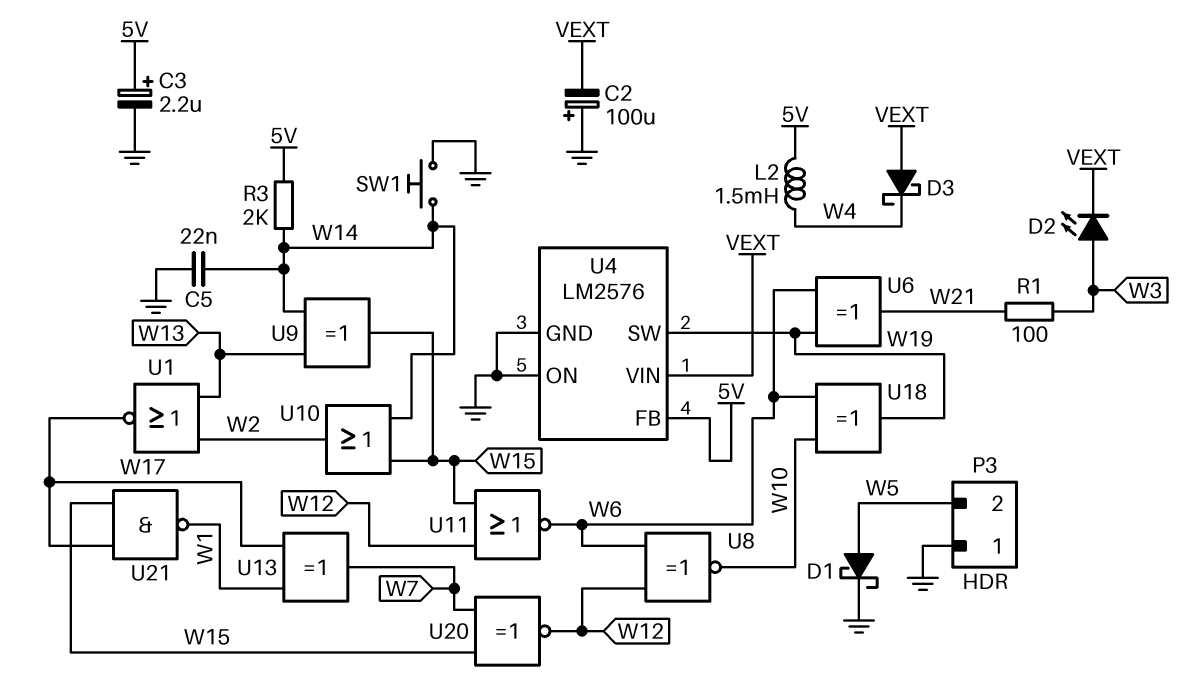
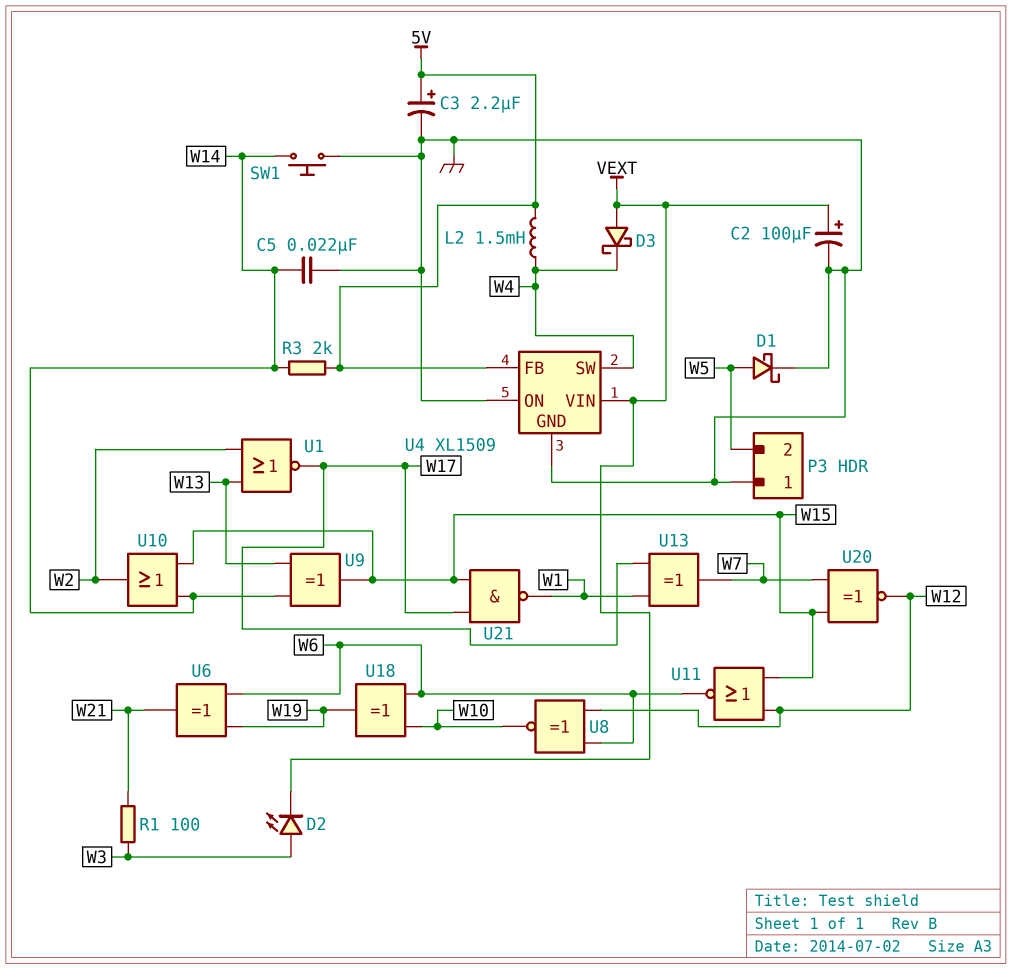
C2: 100uF (plus GND, minus VEXT) -> 100uF (plus VEXT, minus GND)
U4: LM2576 -> XL1509
U4 pin SW: W19 -> W4

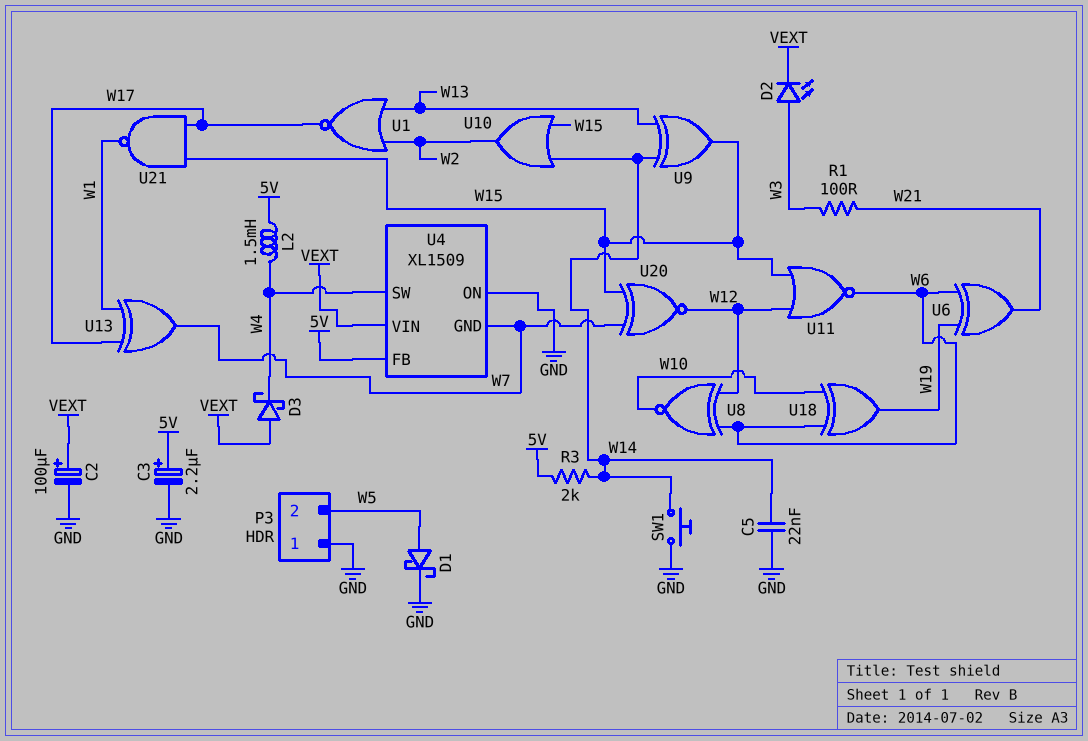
U4 pin GND: GND -> W7

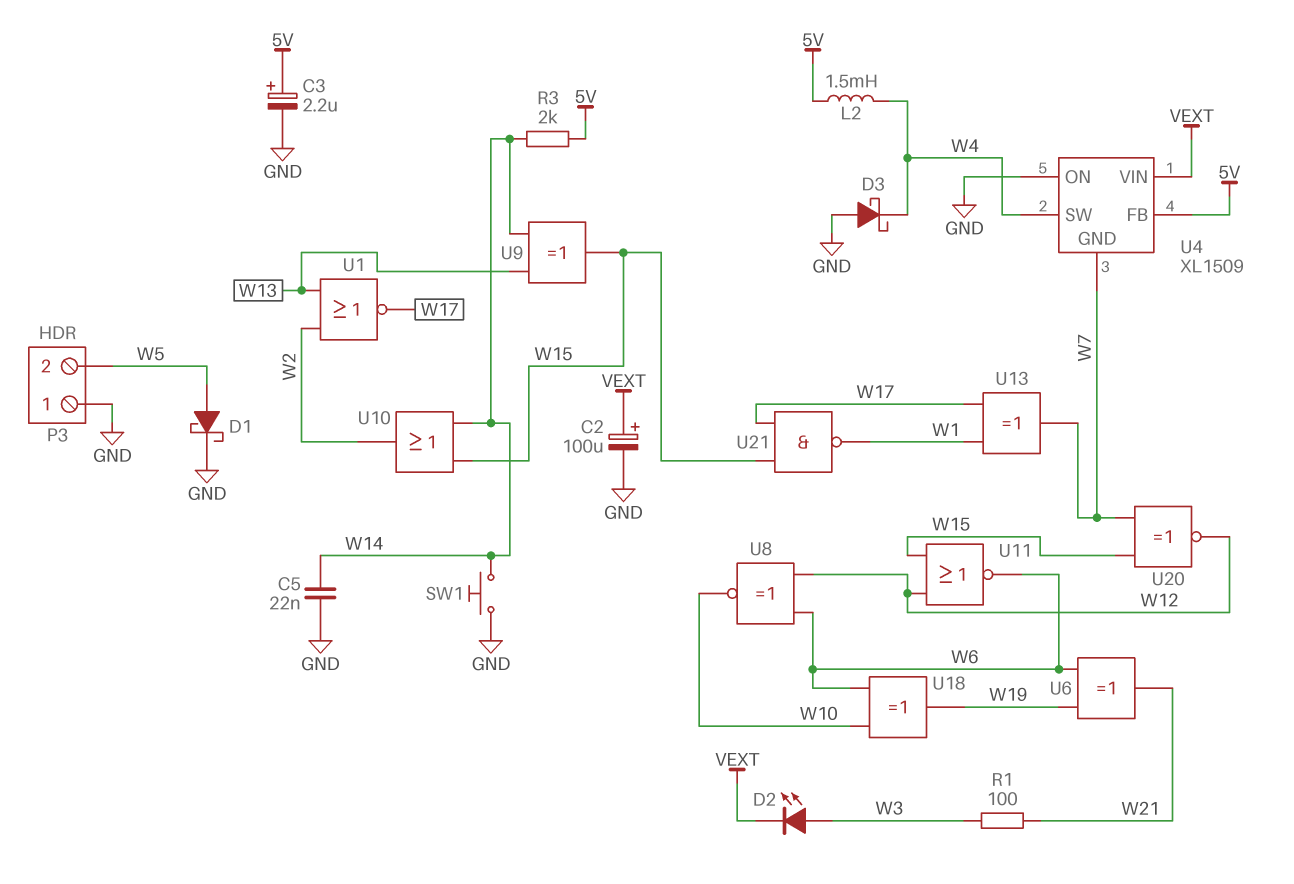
D3: schottky (A VEXT, K W4) -> schottky (A GND, K W4)

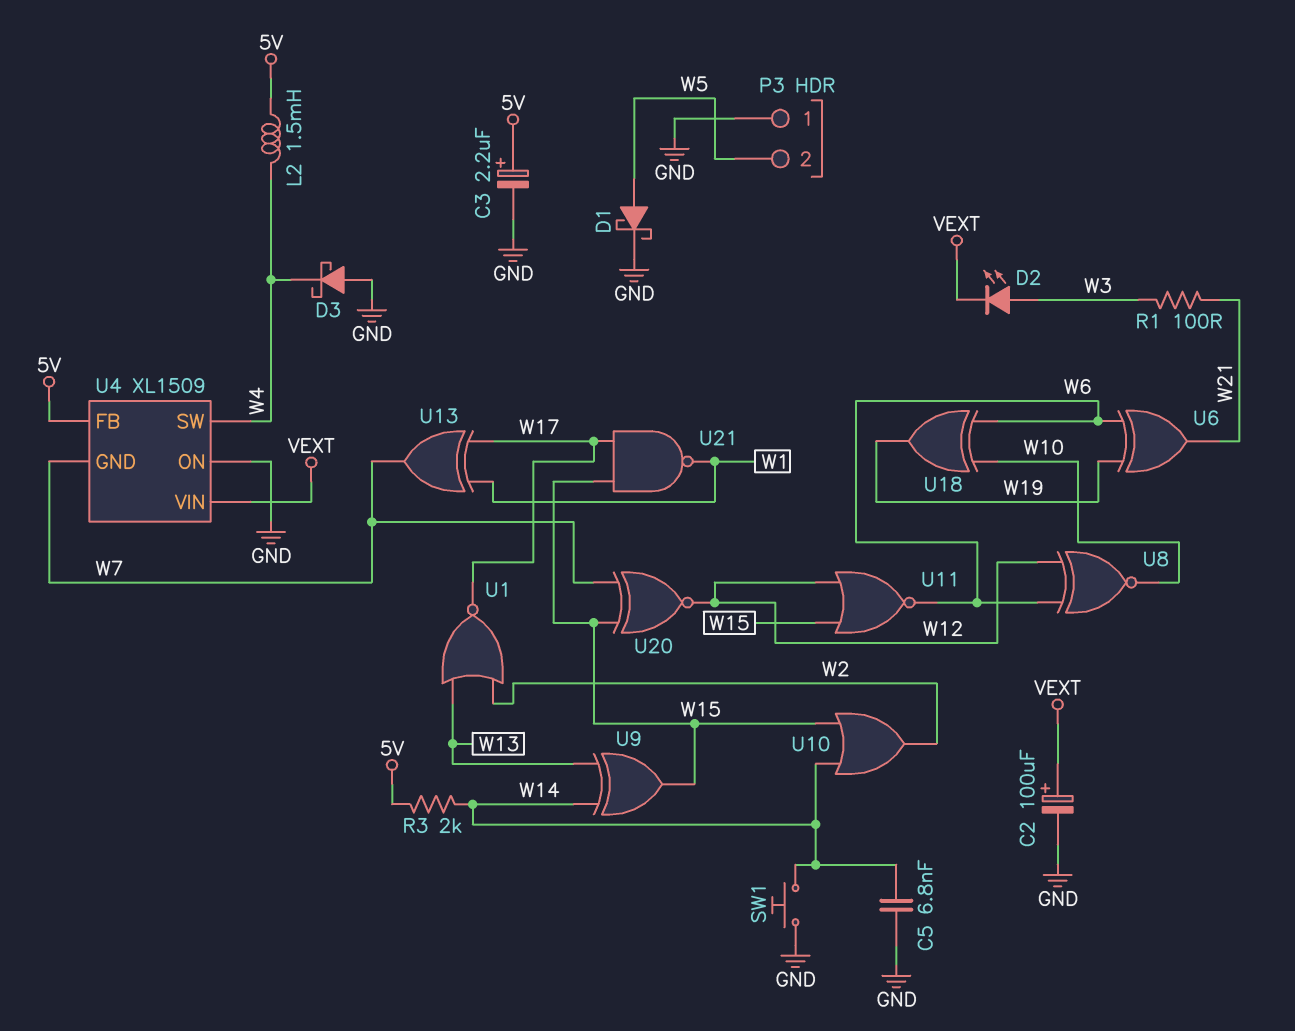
C5: 22nF (GND, W14) -> 6.8nF (GND, W14)

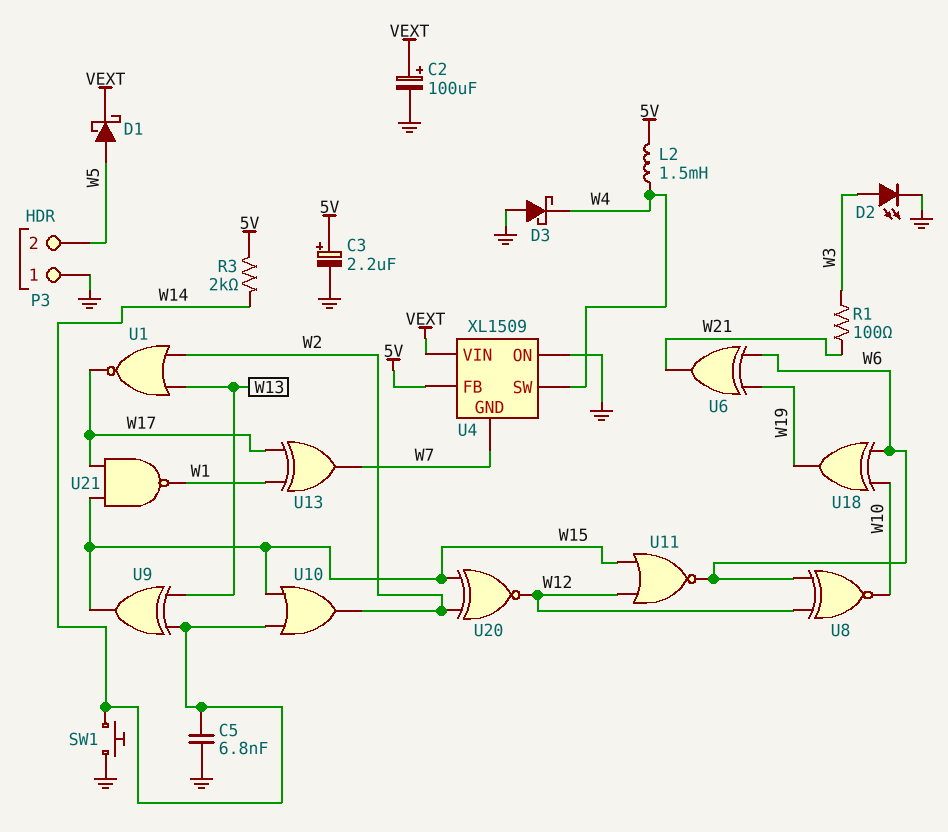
D1: schottky (A W5, K GND) -> schottky (A W5, K VEXT)
D2: LED (A W3, K VEXT) -> LED (A W3, K GND)
U20: XNOR (in W7, in W15, out W12) -> XNOR (in W2, in W15, out W12)

